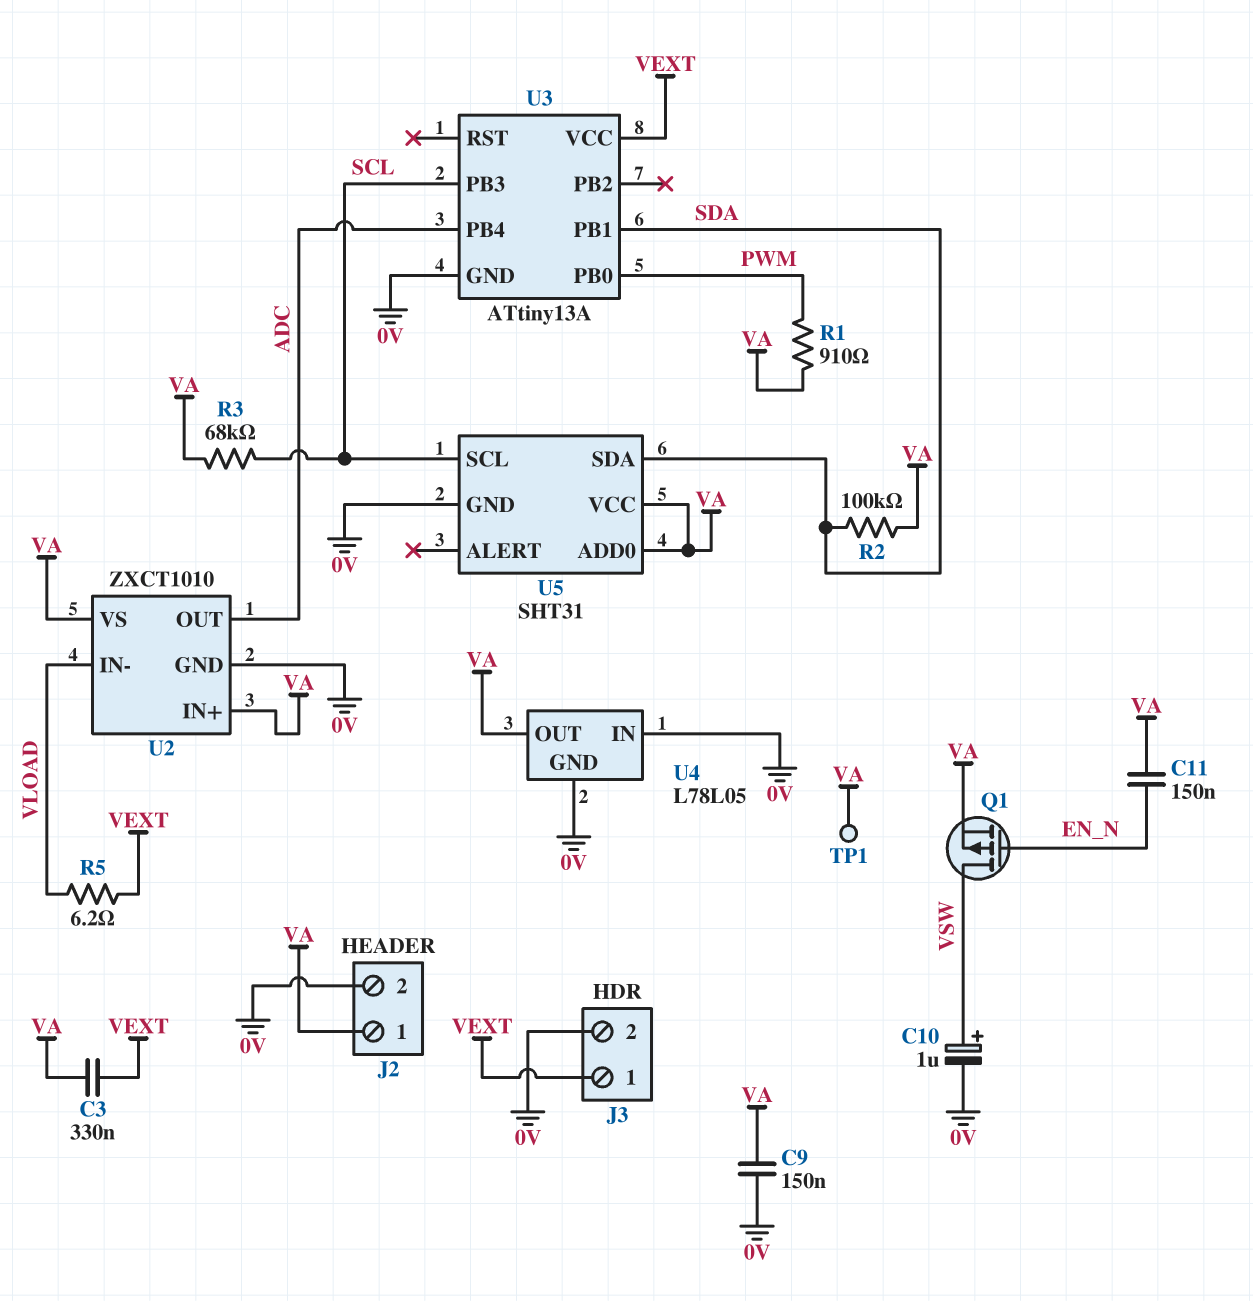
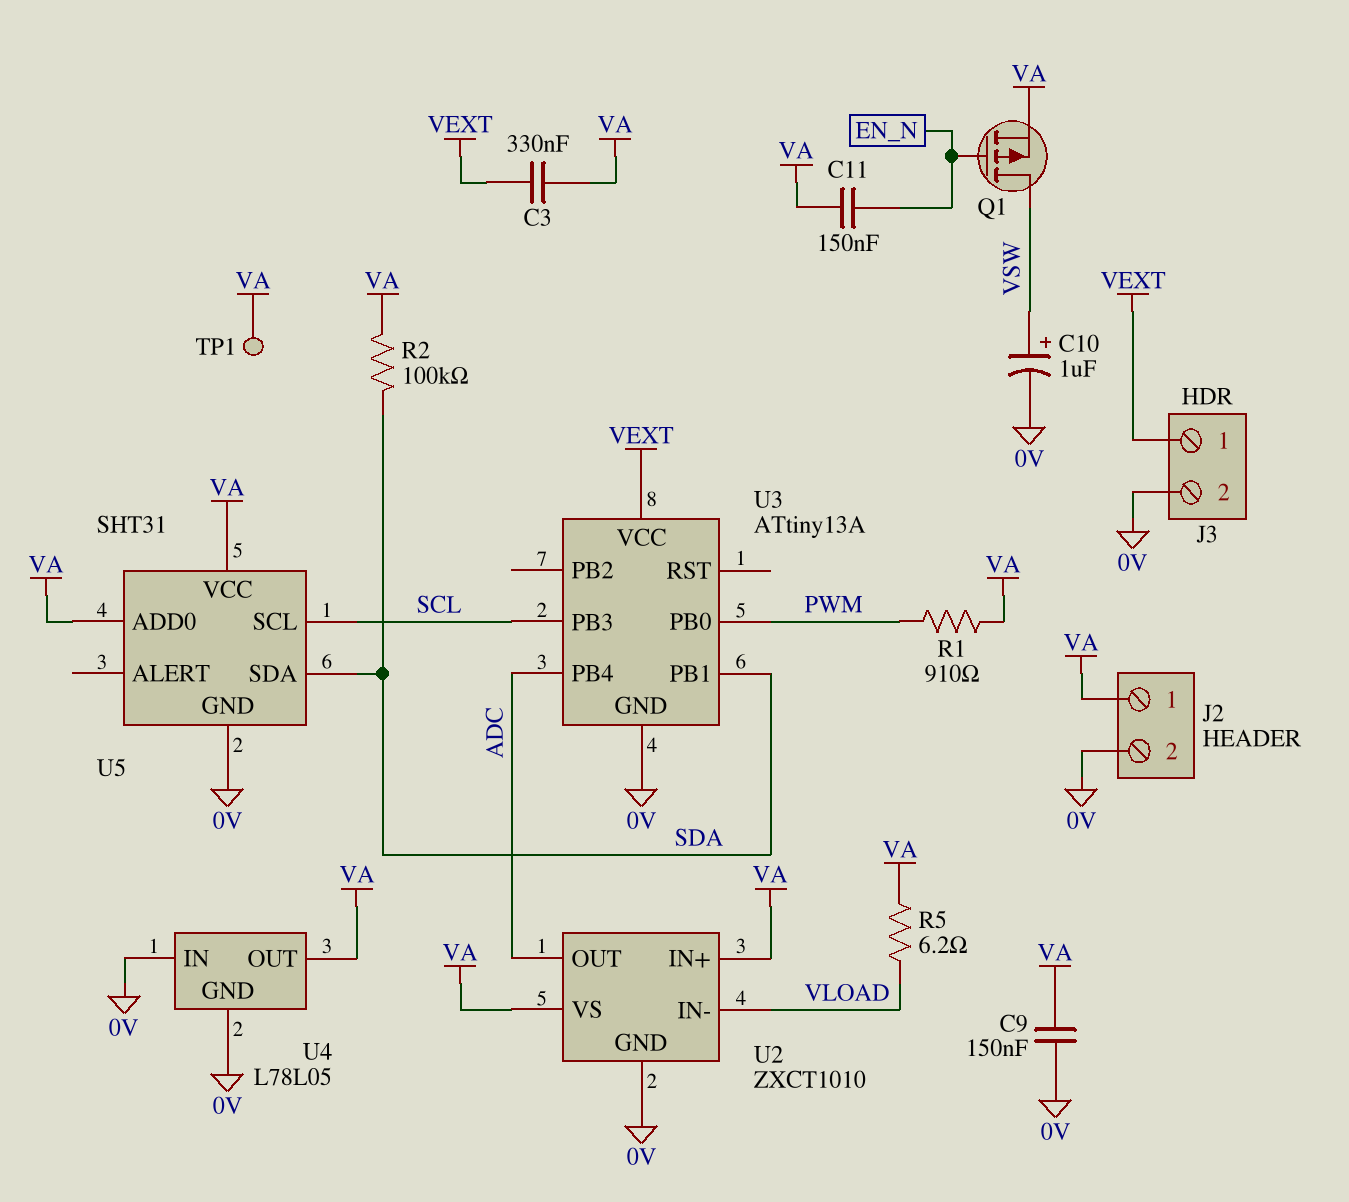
R3: 68k (SCL, VA) -> none
R5: 6.2 (VEXT, VLOAD) -> 6.2 (VA, VLOAD)

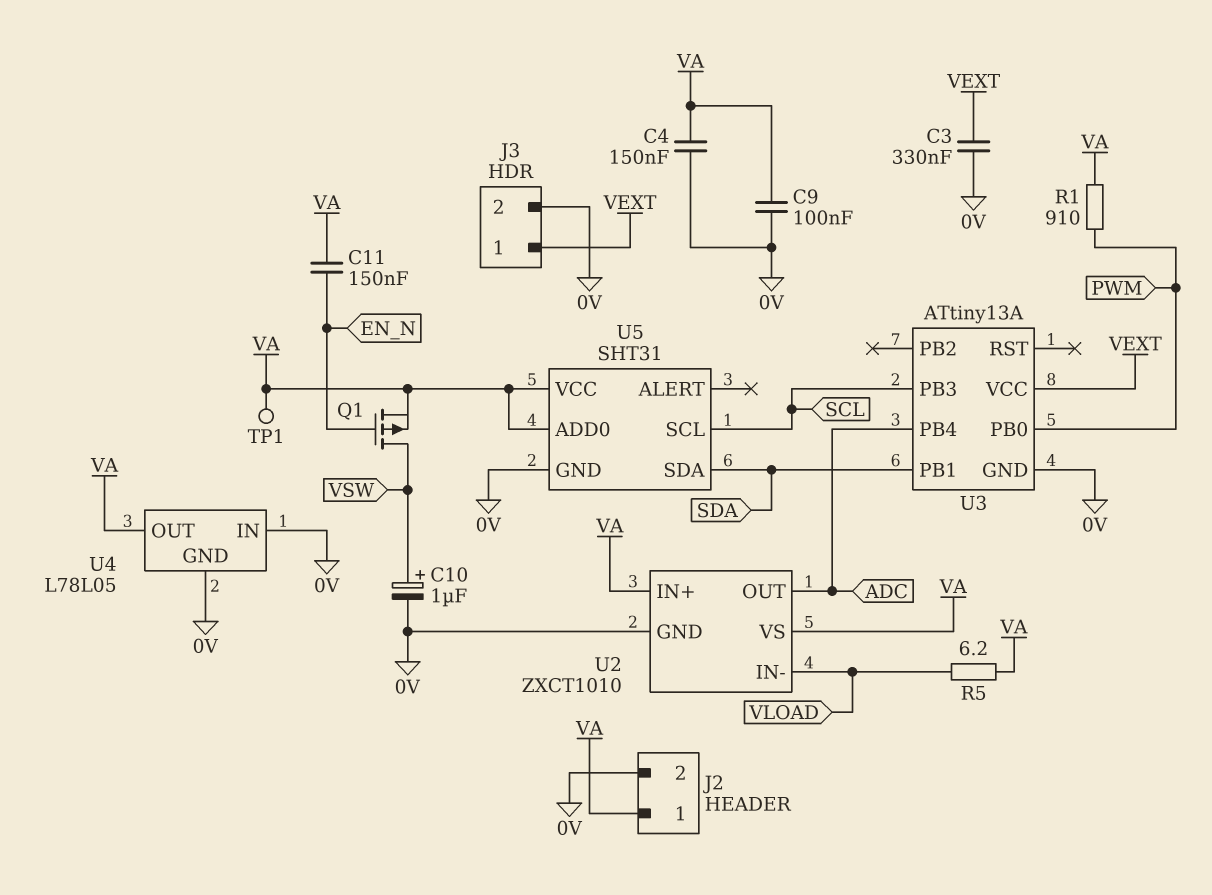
C3: 330nF (VA, VEXT) -> 330nF (0V, VEXT)
C4: none -> 150nF (0V, VA)
C9: 150nF (0V, VA) -> 100nF (0V, VA)
R2: 100k (SDA, VA) -> none

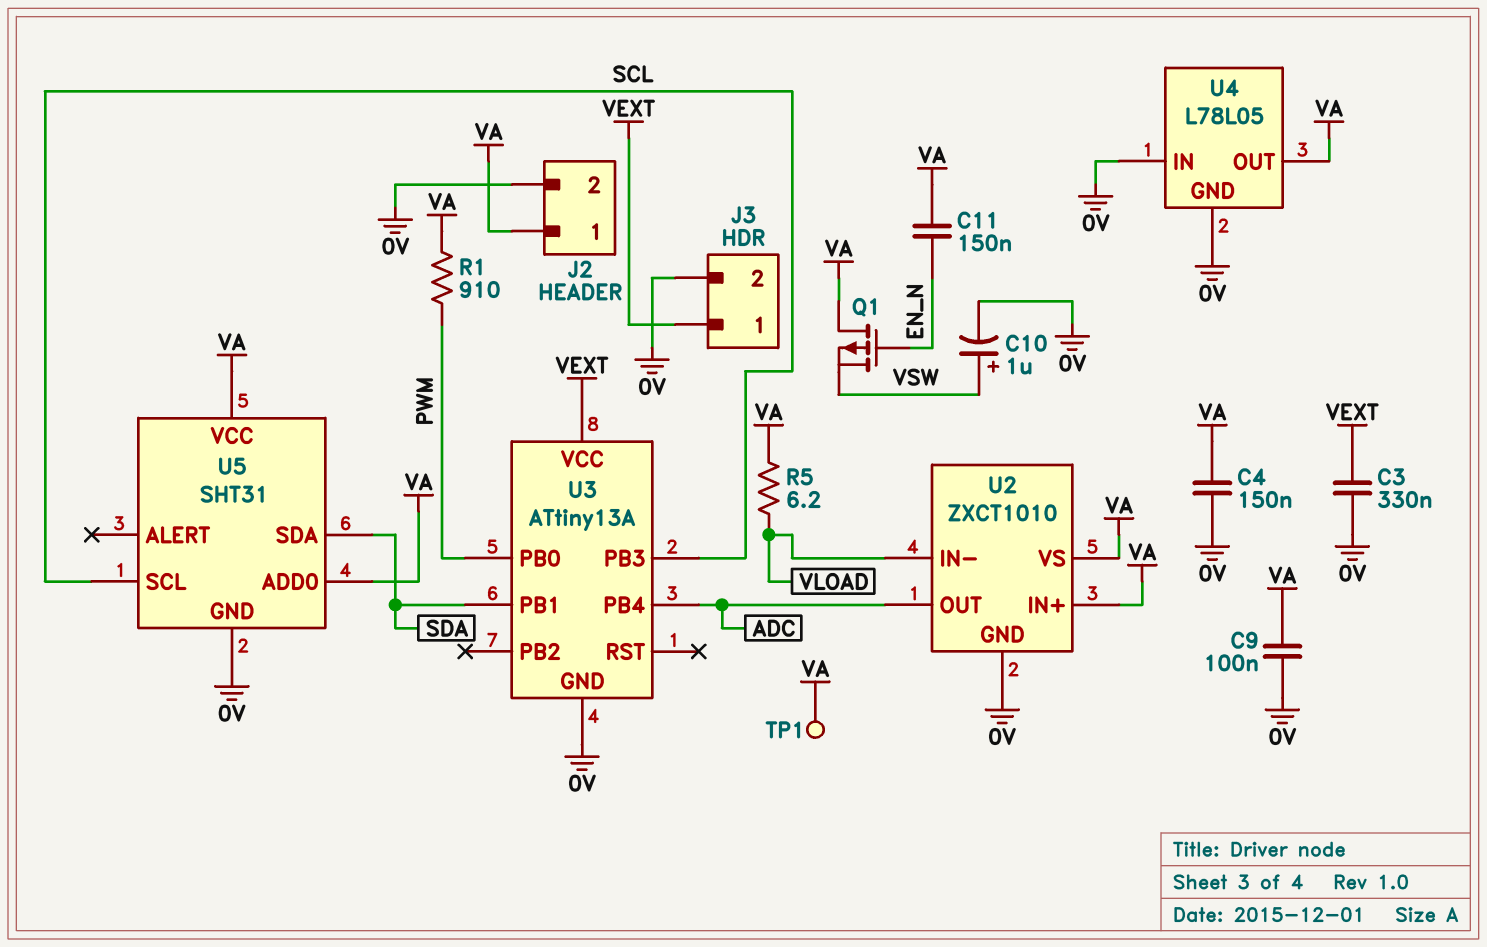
Q1: PMOS (G EN_N, D VSW, S VA) -> PMOS (G EN_N, D VA, S VSW)

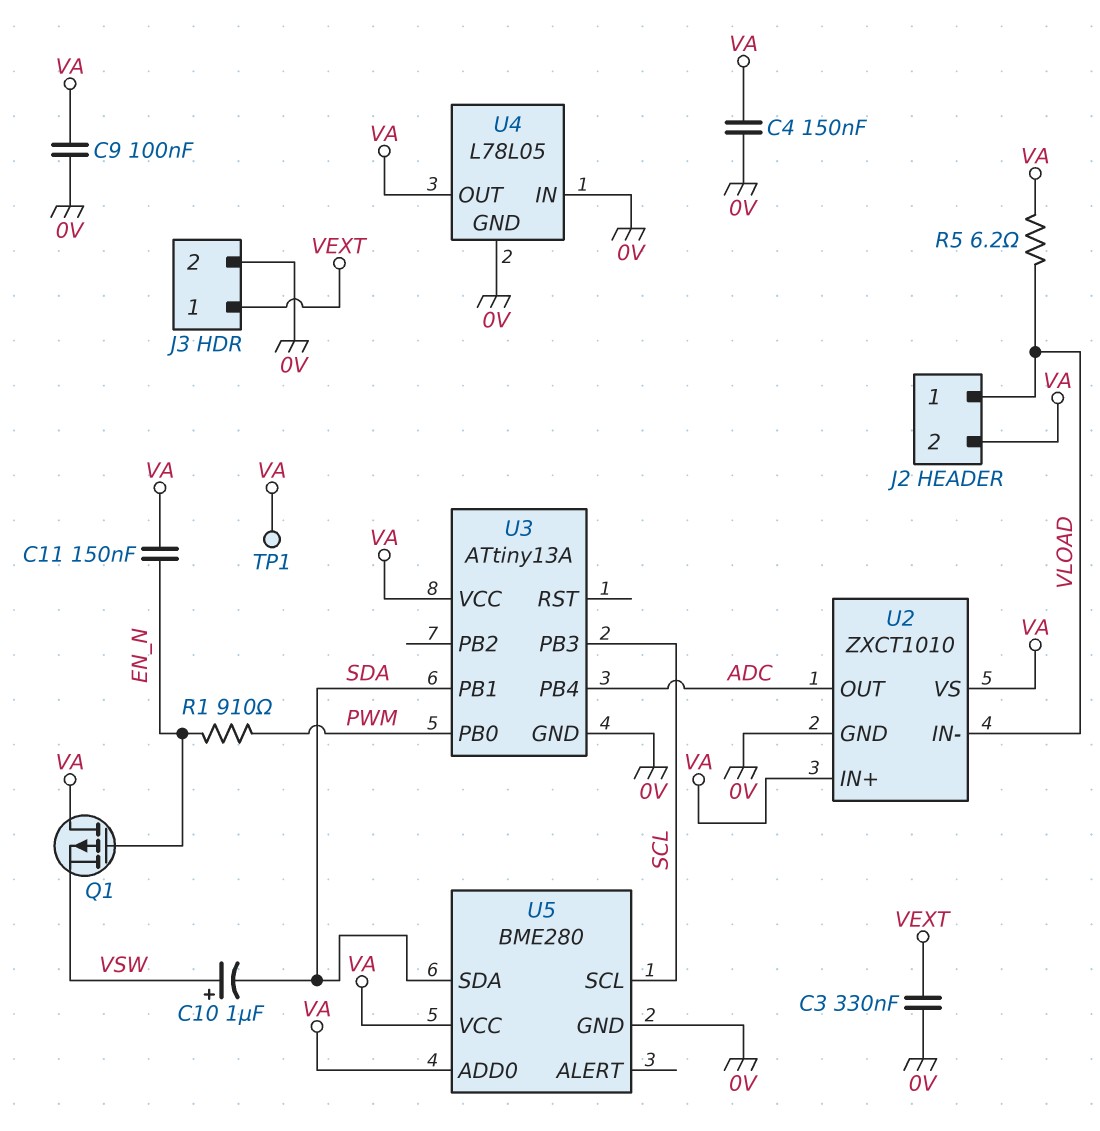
C10: 1uF (plus VSW, minus 0V) -> 1uF (plus VSW, minus SDA)
J2 pin 1: VA -> VLOAD
J2 pin 2: 0V -> VA
R1: 910 (PWM, VA) -> 910 (EN_N, PWM)
U3 pin VCC: VEXT -> VA
U5: SHT31 -> BME280

